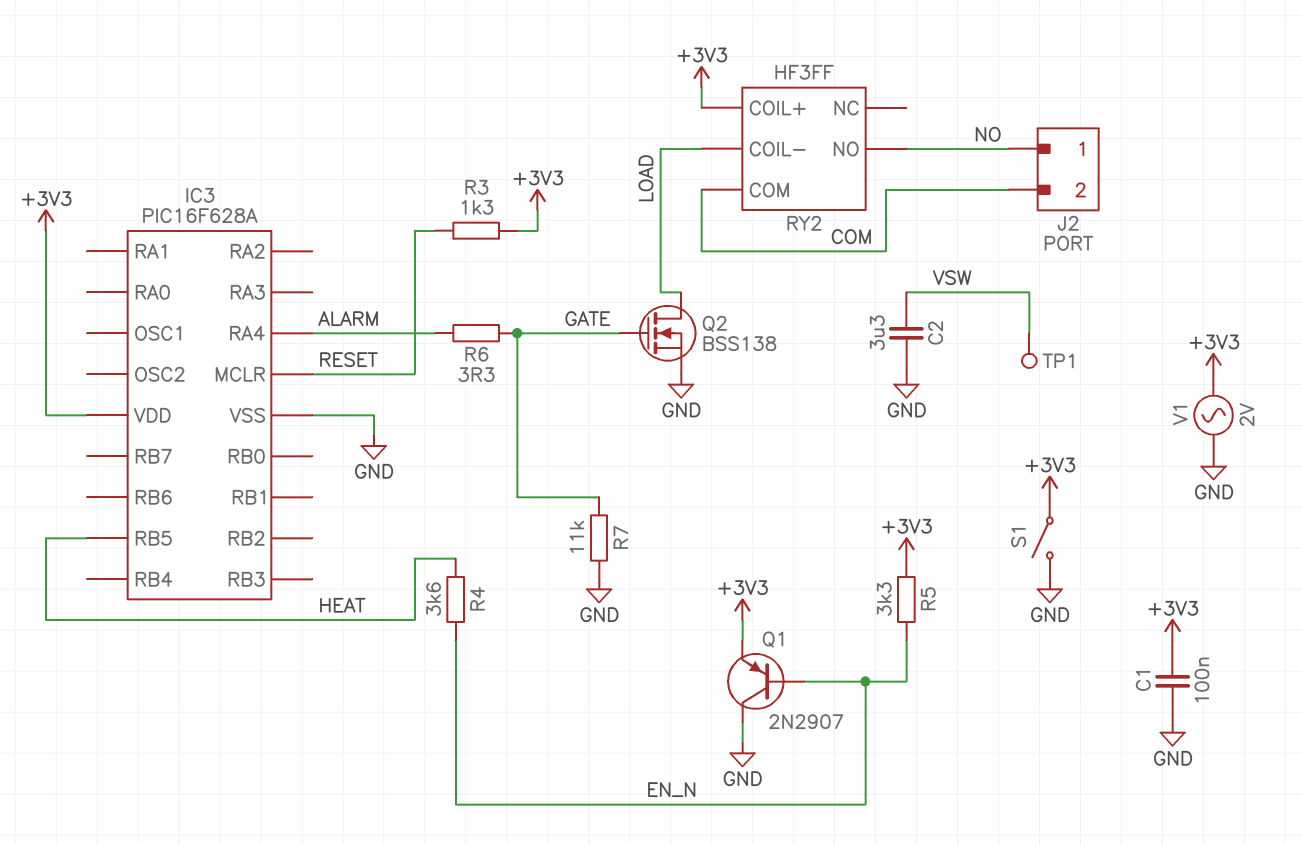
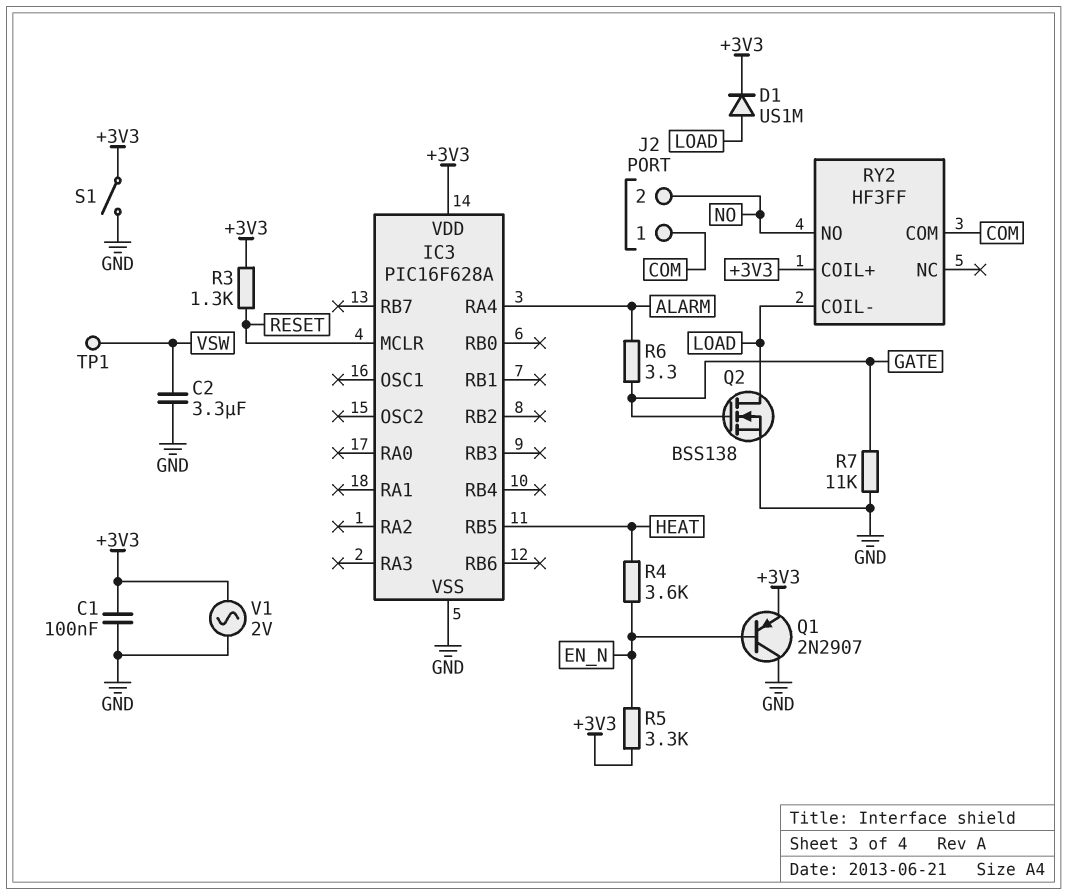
D1: none -> diode US1M (A LOAD, K +3V3)
J2 pin 1: NO -> COM
J2 pin 2: COM -> NO

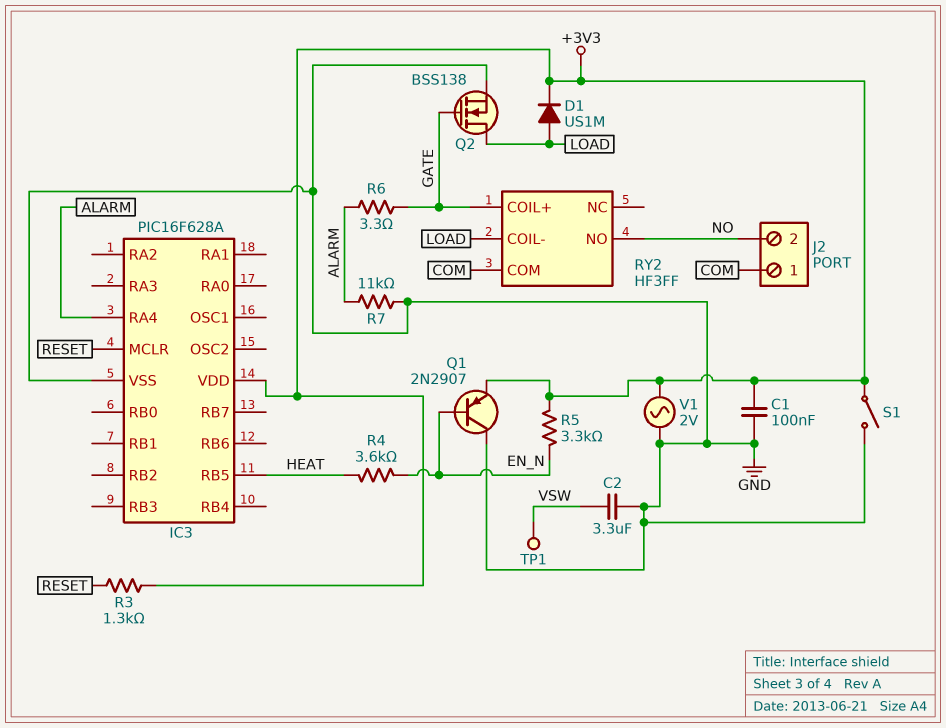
R7: 11k (GATE, GND) -> 11k (ALARM, GND)
RY2 pin COIL+: +3V3 -> GATE

